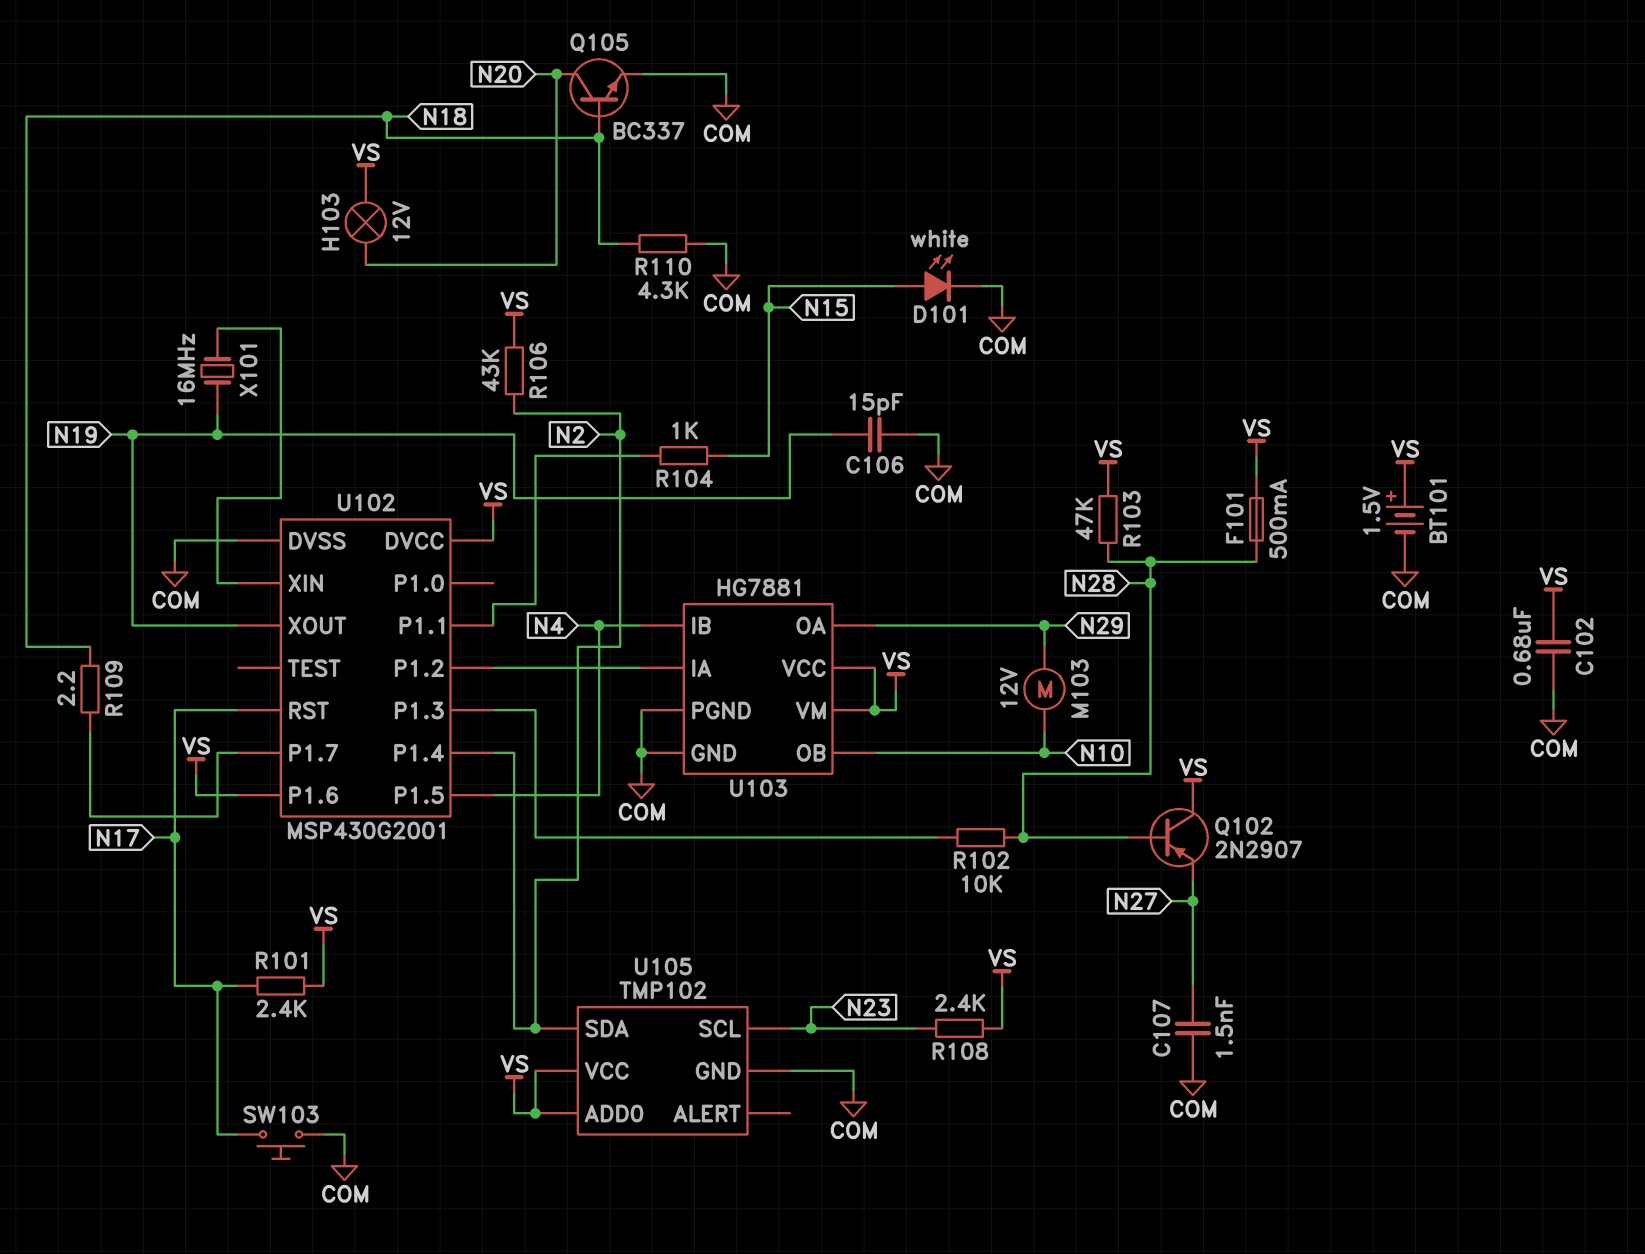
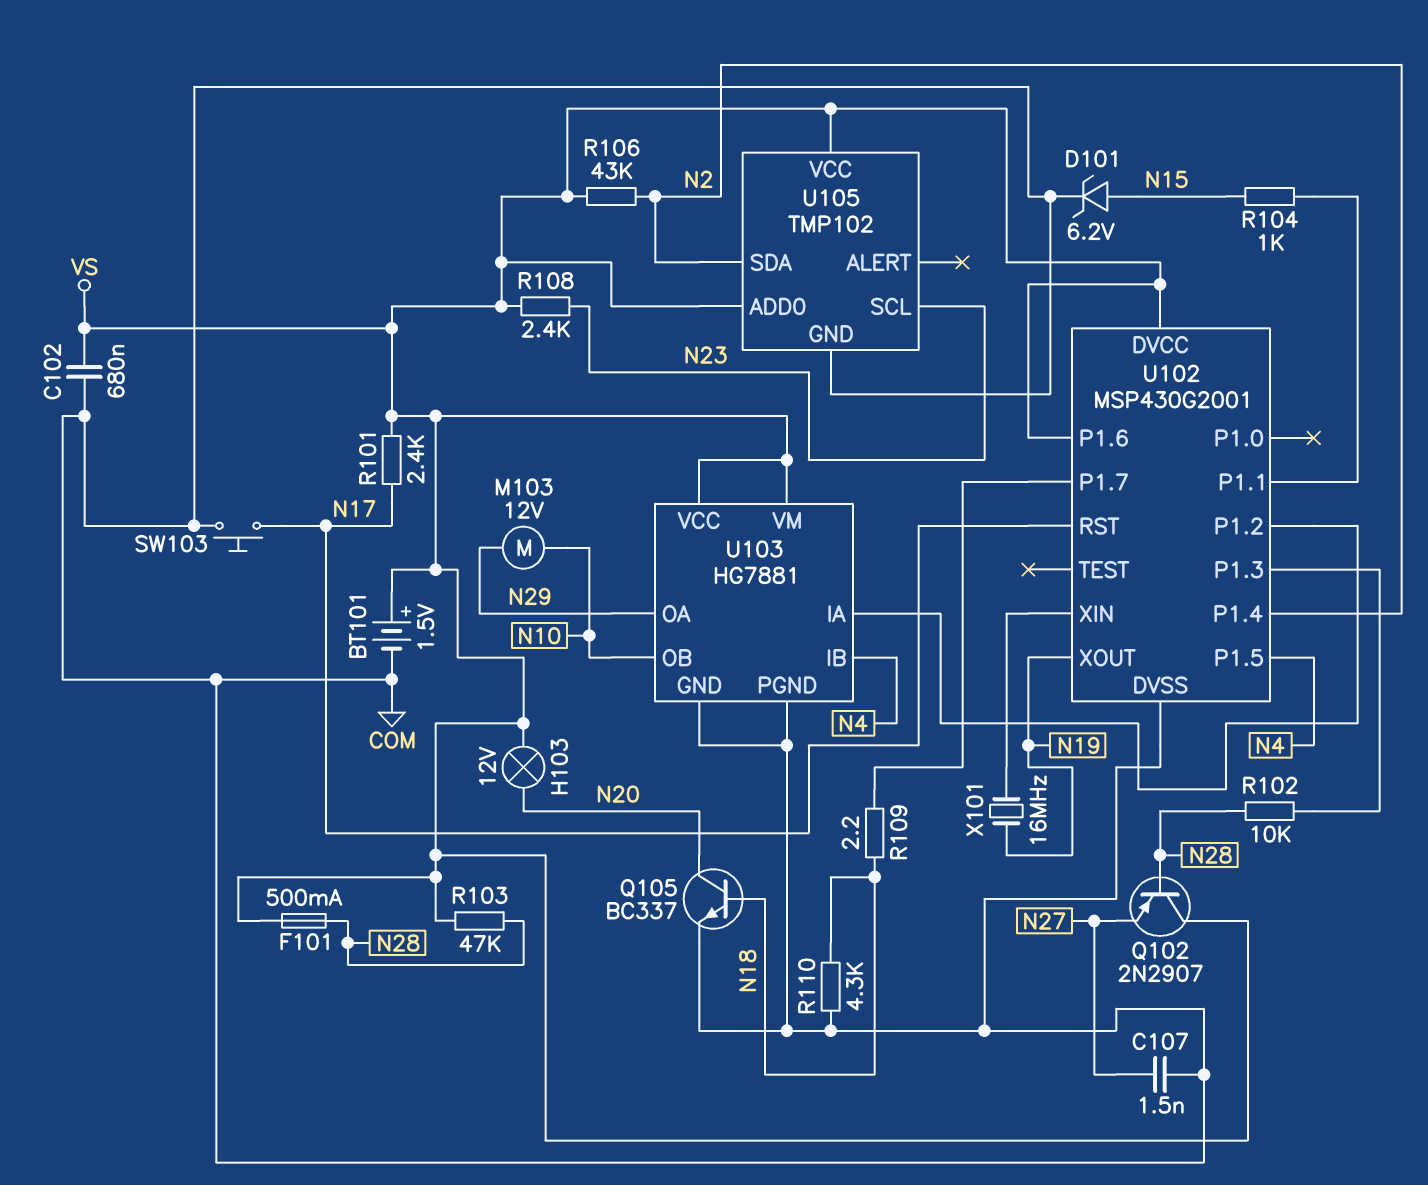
C106: 15pF (COM, N19) -> none
D101: LED white (A N15, K COM) -> zener 6.2V (A N15, K COM)

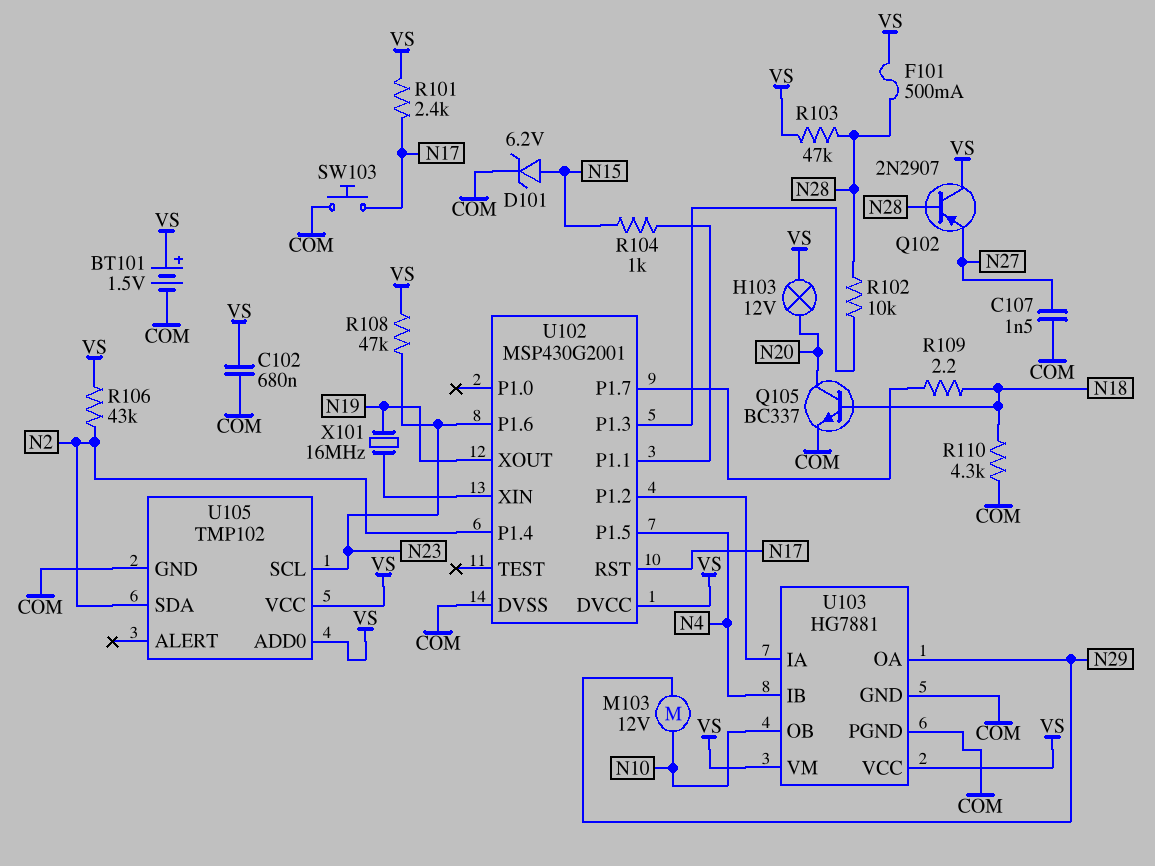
R108: 2.4k (N23, VS) -> 47k (N23, VS)
U102 pin P1.6: VS -> N23

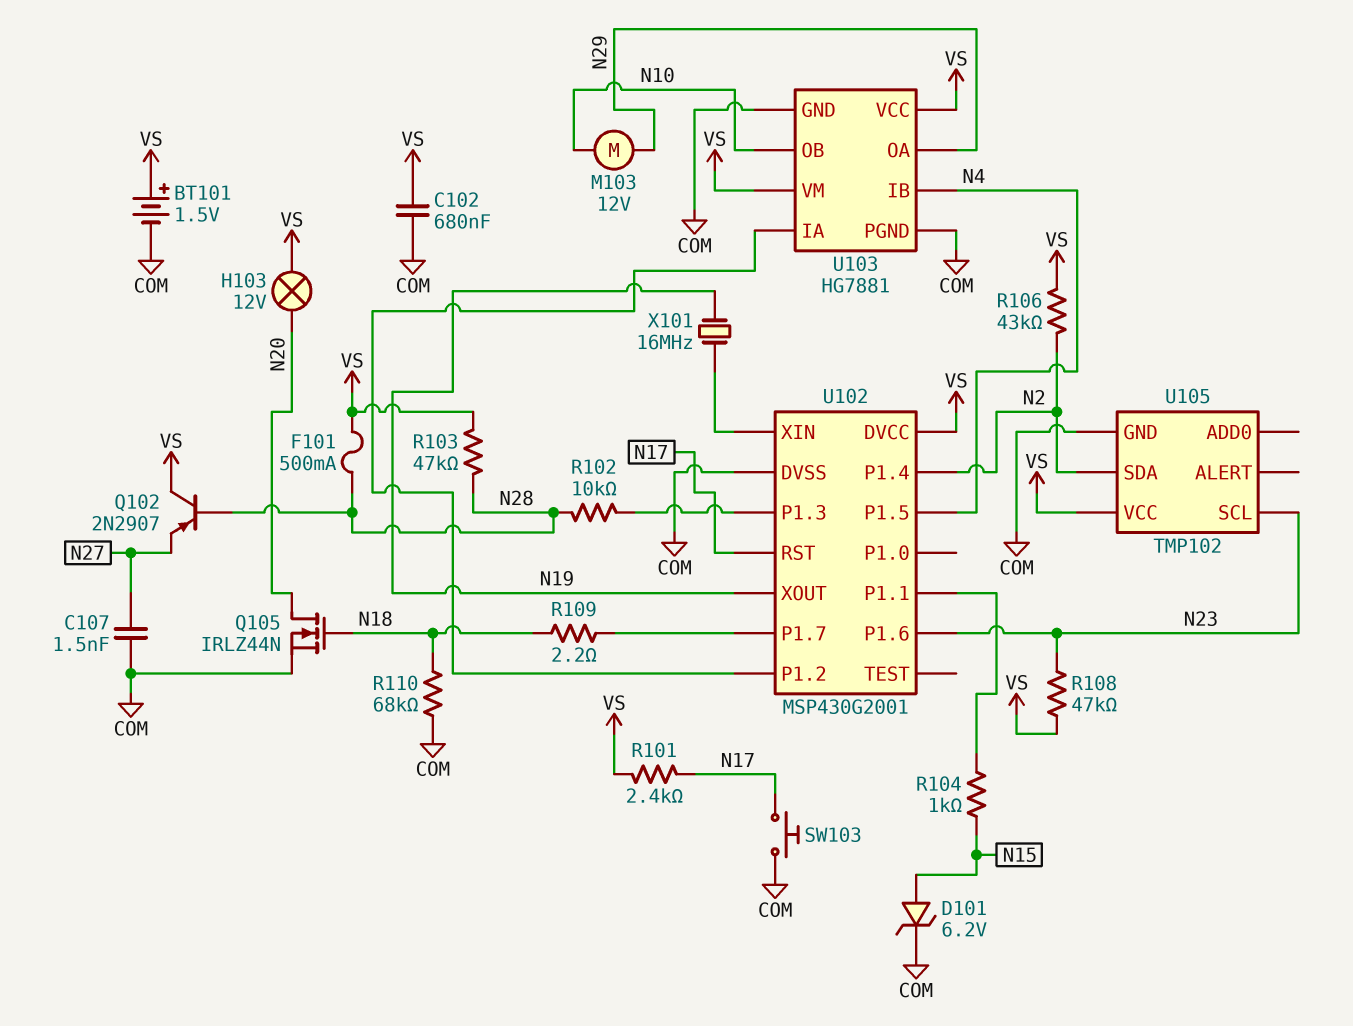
Q105: NPN BC337 (B N18, C N20, E COM) -> NMOS IRLZ44N (G N18, D N20, S COM)
R110: 4.3k (COM, N18) -> 68k (COM, N18)
U105 pin ADD0: VS -> none

